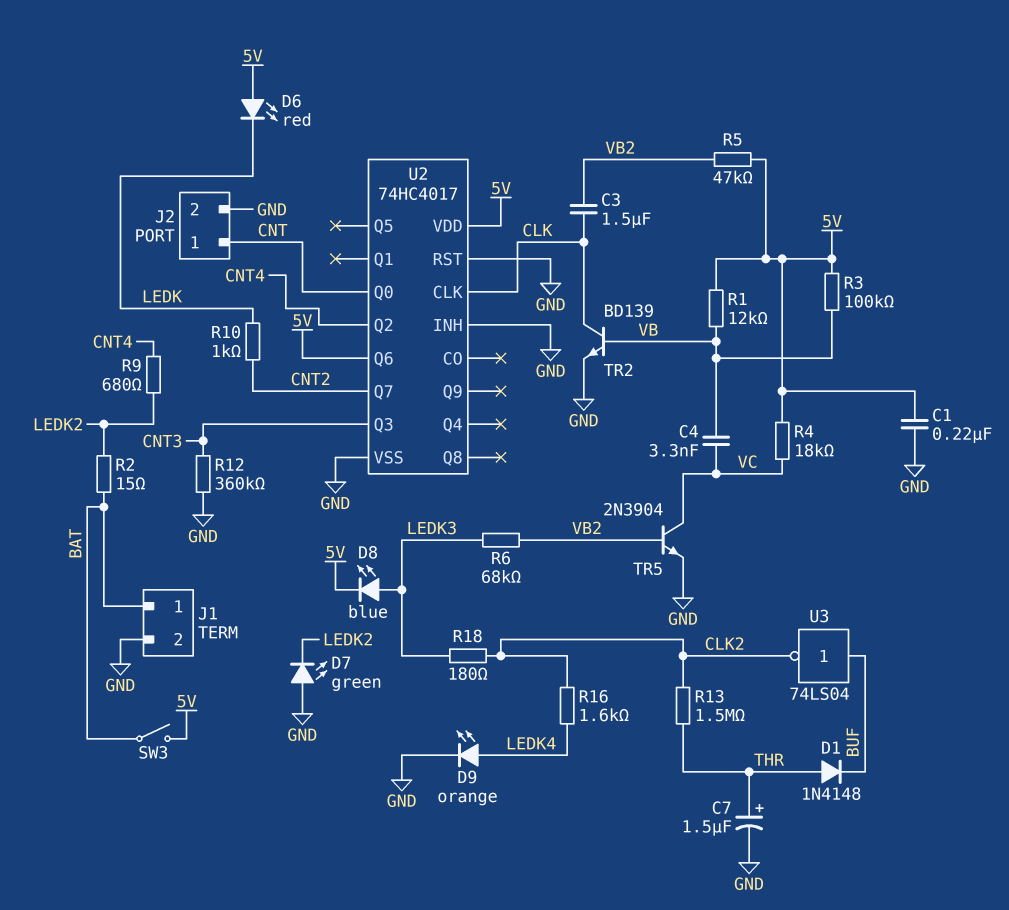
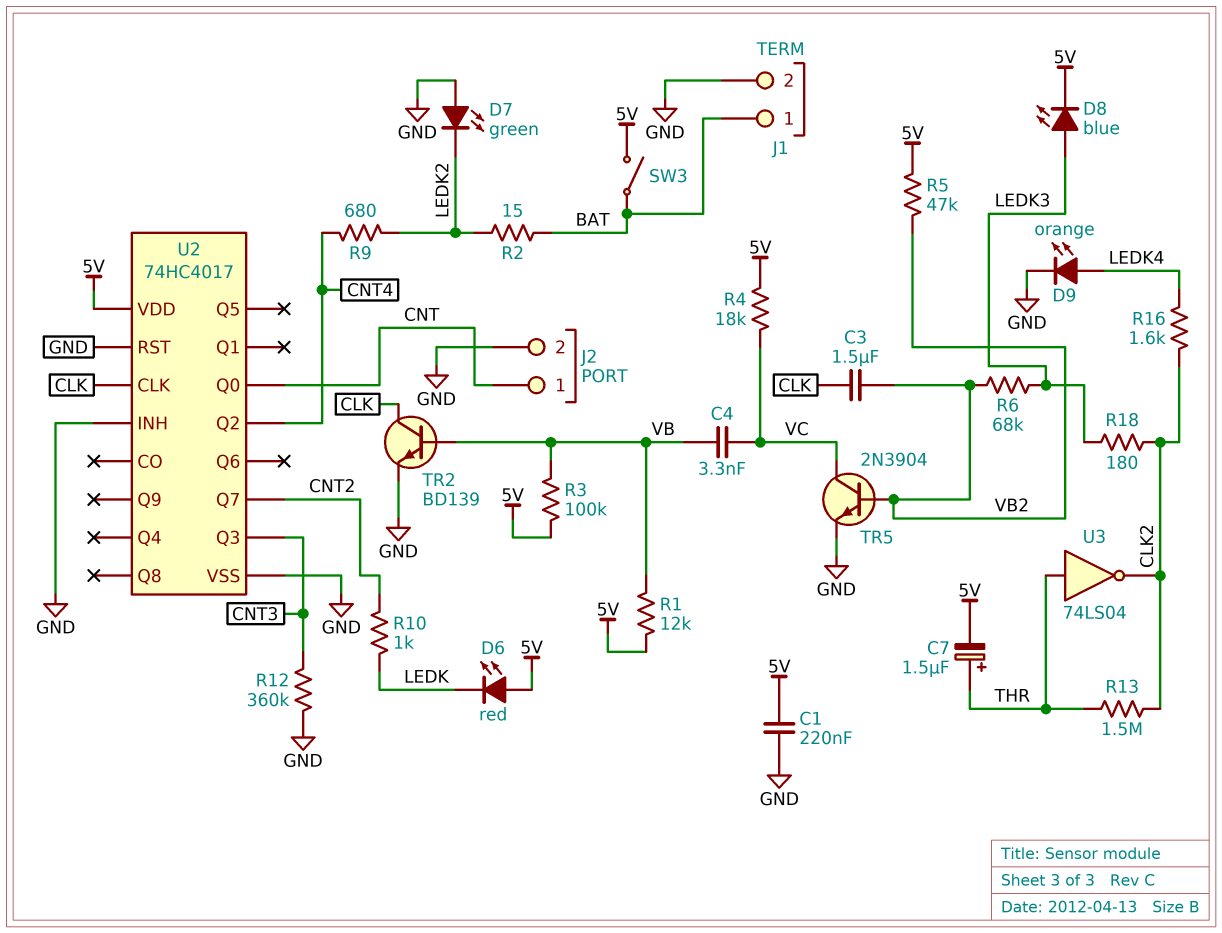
C7: 1.5uF (plus THR, minus GND) -> 1.5uF (plus THR, minus 5V)
D1: diode 1N4148 (A THR, K BUF) -> none
U2 pin Q6: 5V -> none
U3: NOT 74LS04 (in BUF, out CLK2) -> NOT 74LS04 (in THR, out CLK2)

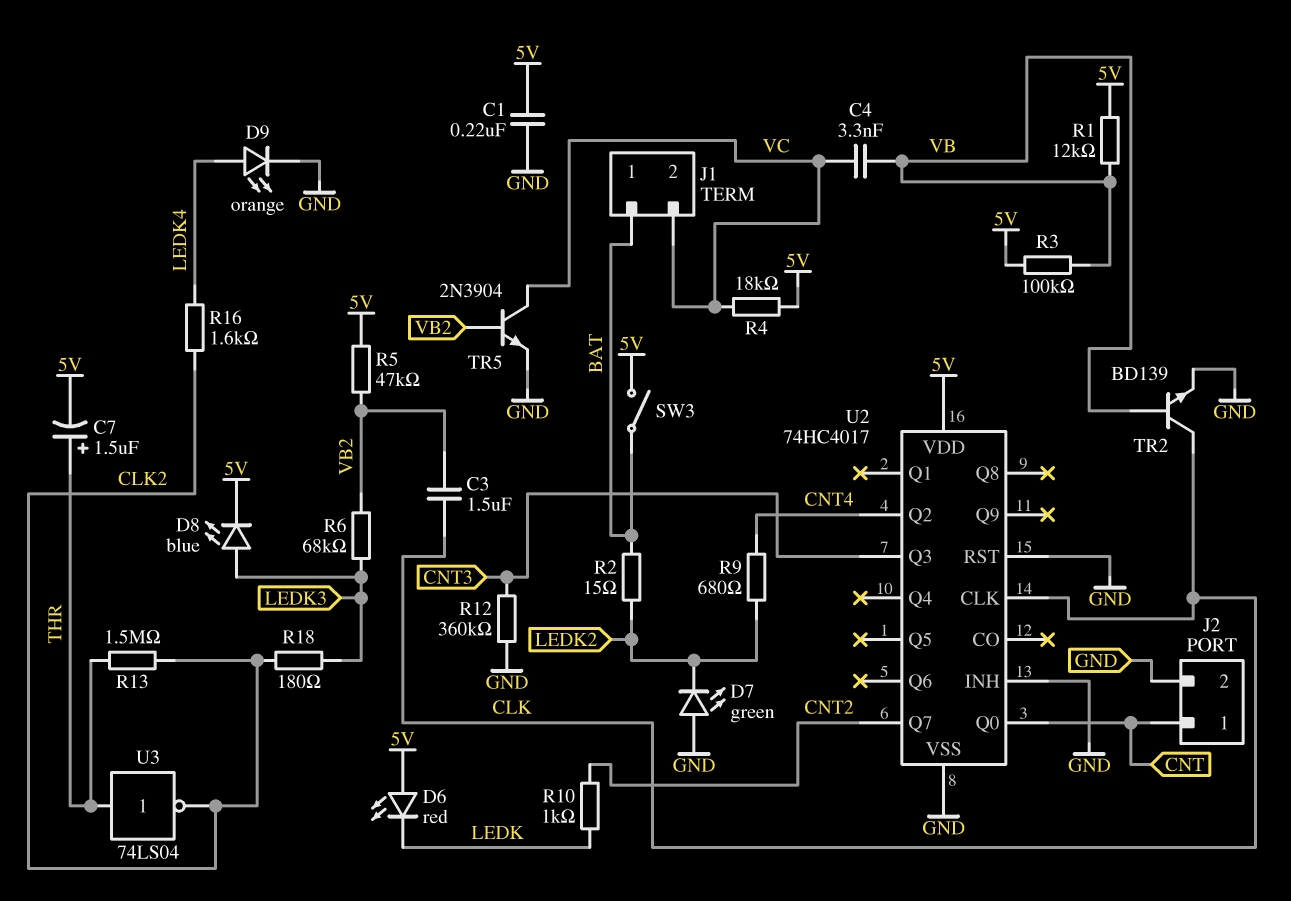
J1 pin 2: GND -> VC

